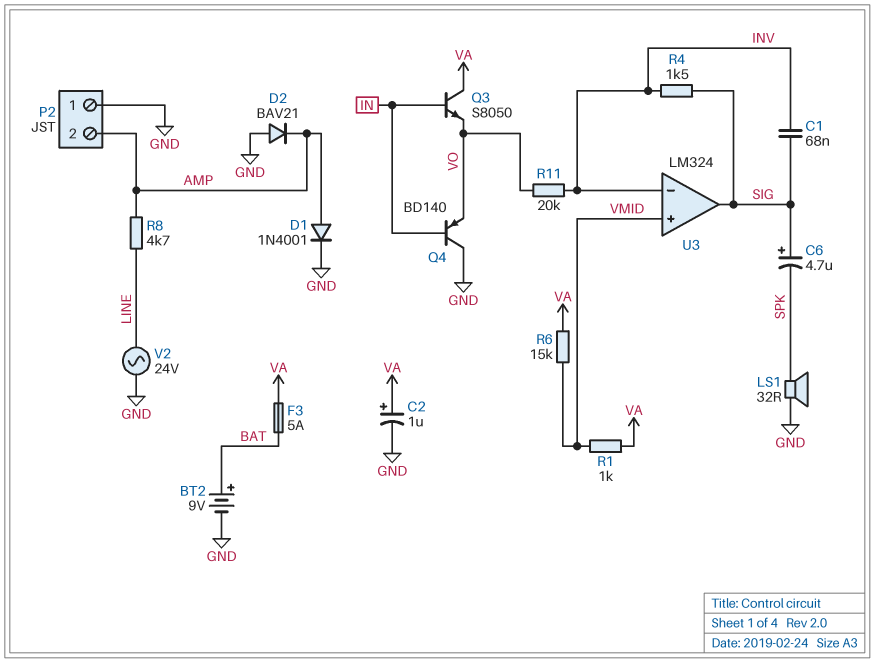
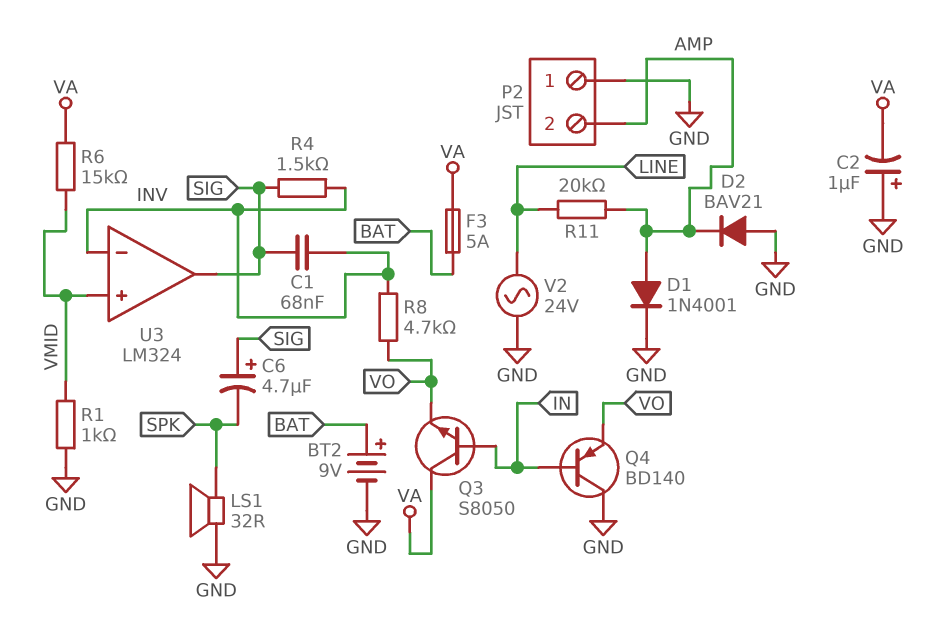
C2: 1uF (plus VA, minus GND) -> 1uF (plus GND, minus VA)
R1: 1k (VA, VMID) -> 1k (GND, VMID)
R8: 4.7k (AMP, LINE) -> 4.7k (INV, VO)
R11: 20k (INV, VO) -> 20k (AMP, LINE)

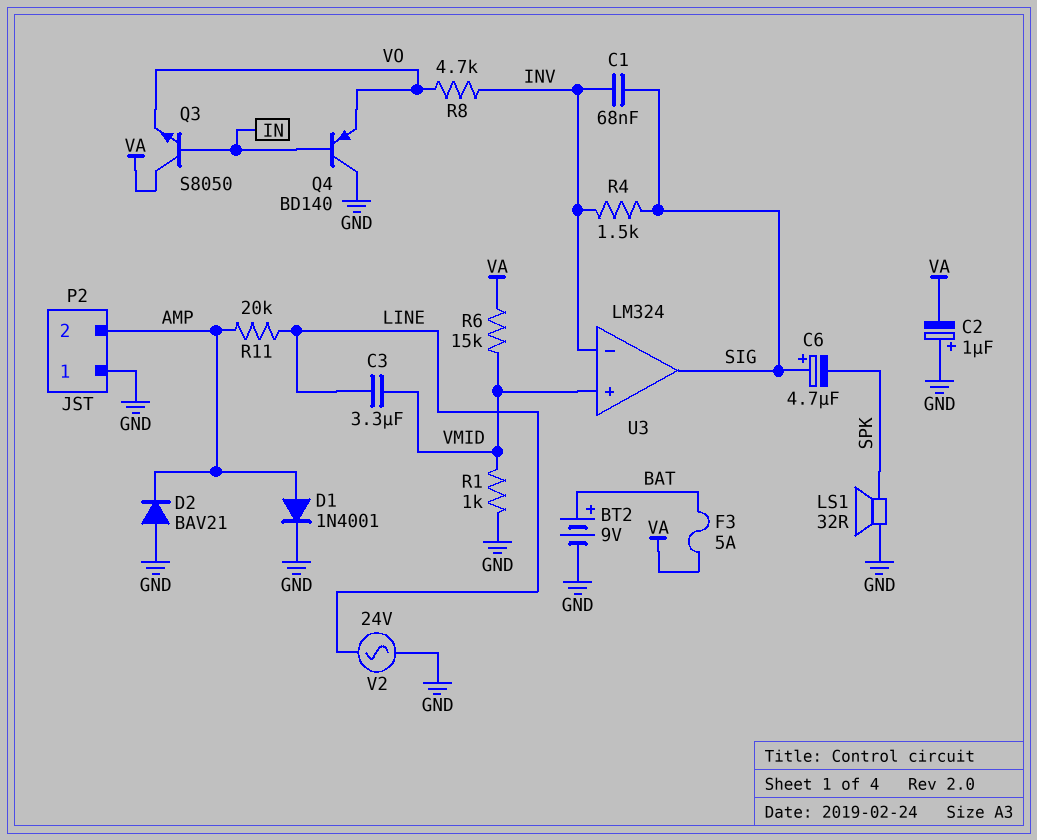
C3: none -> 3.3uF (LINE, VMID)

